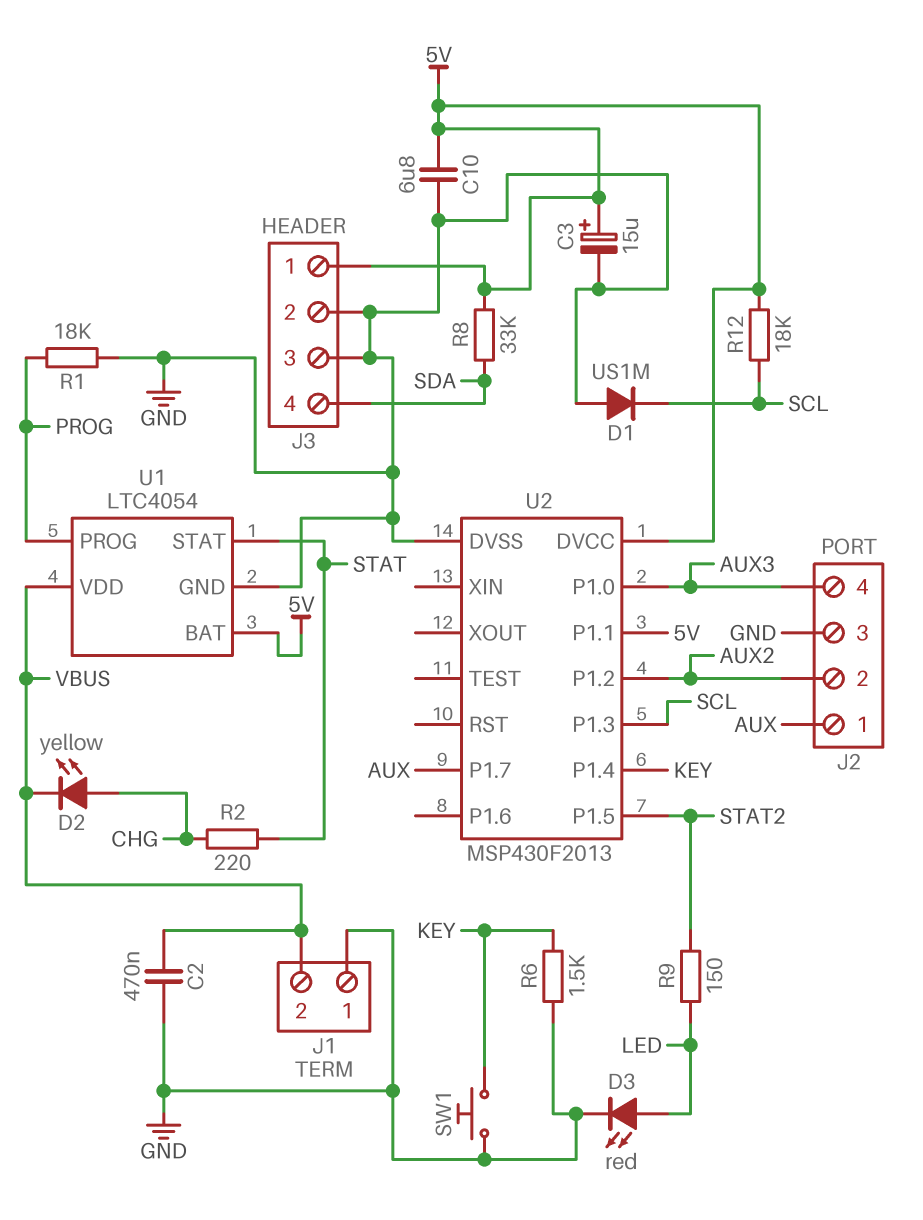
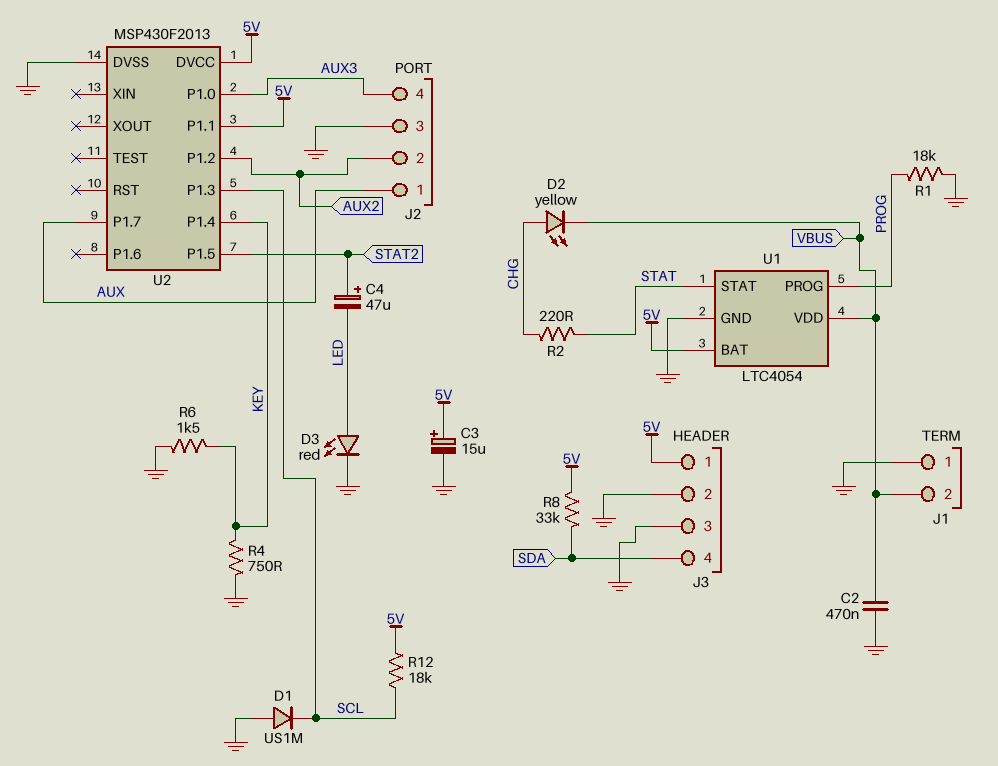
C4: none -> 47uF (plus STAT2, minus LED)
C10: 6.8uF (5V, GND) -> none
R4: none -> 750 (GND, KEY)
R9: 150 (LED, STAT2) -> none
SW1: button (GND, KEY) -> none

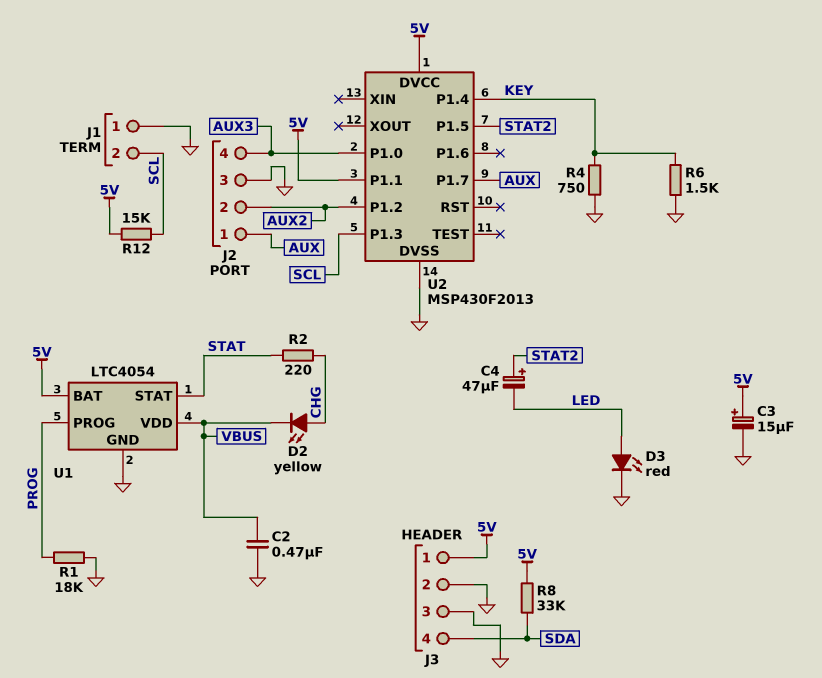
D1: diode US1M (A GND, K SCL) -> none
J1 pin 2: VBUS -> SCL
R12: 18k (5V, SCL) -> 15k (5V, SCL)

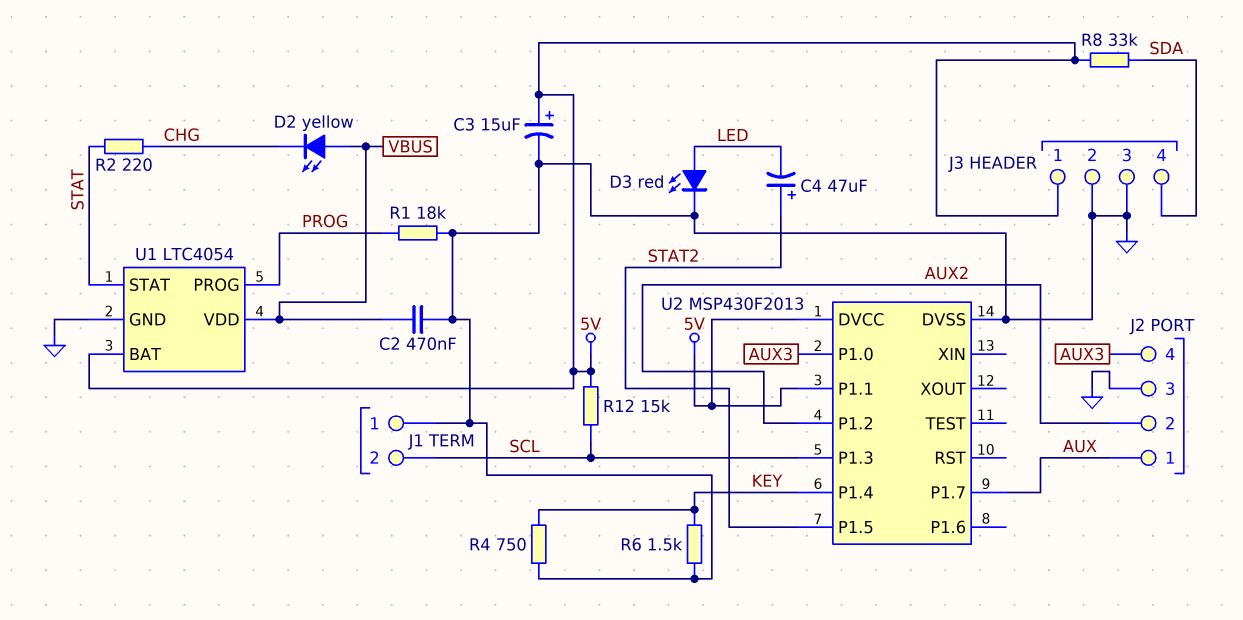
D2: LED yellow (A CHG, K VBUS) -> LED yellow (A VBUS, K CHG)

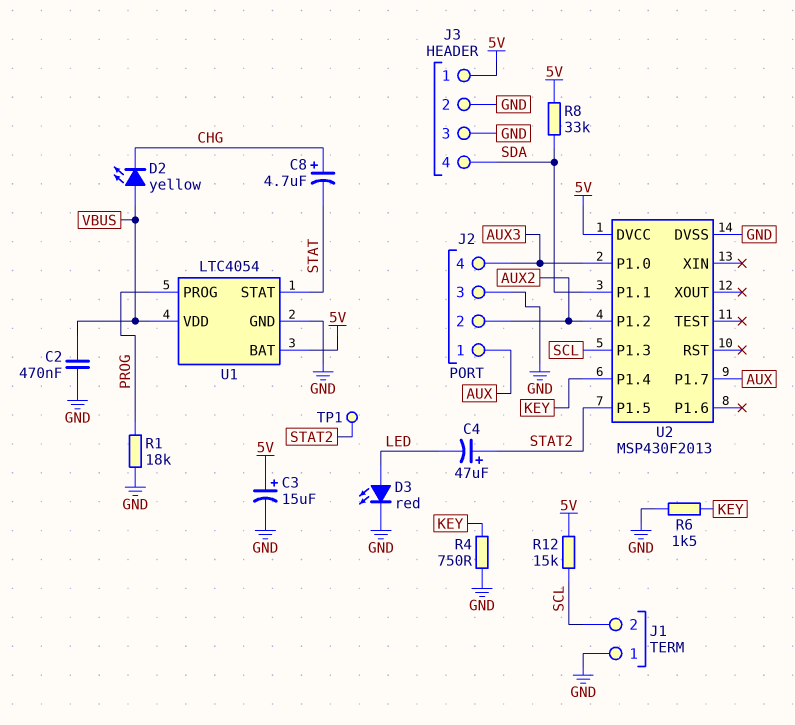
C8: none -> 4.7uF (plus CHG, minus STAT)
R2: 220 (CHG, STAT) -> none
TP1: none -> test point (STAT2)
U2 pin P1.1: 5V -> SDA

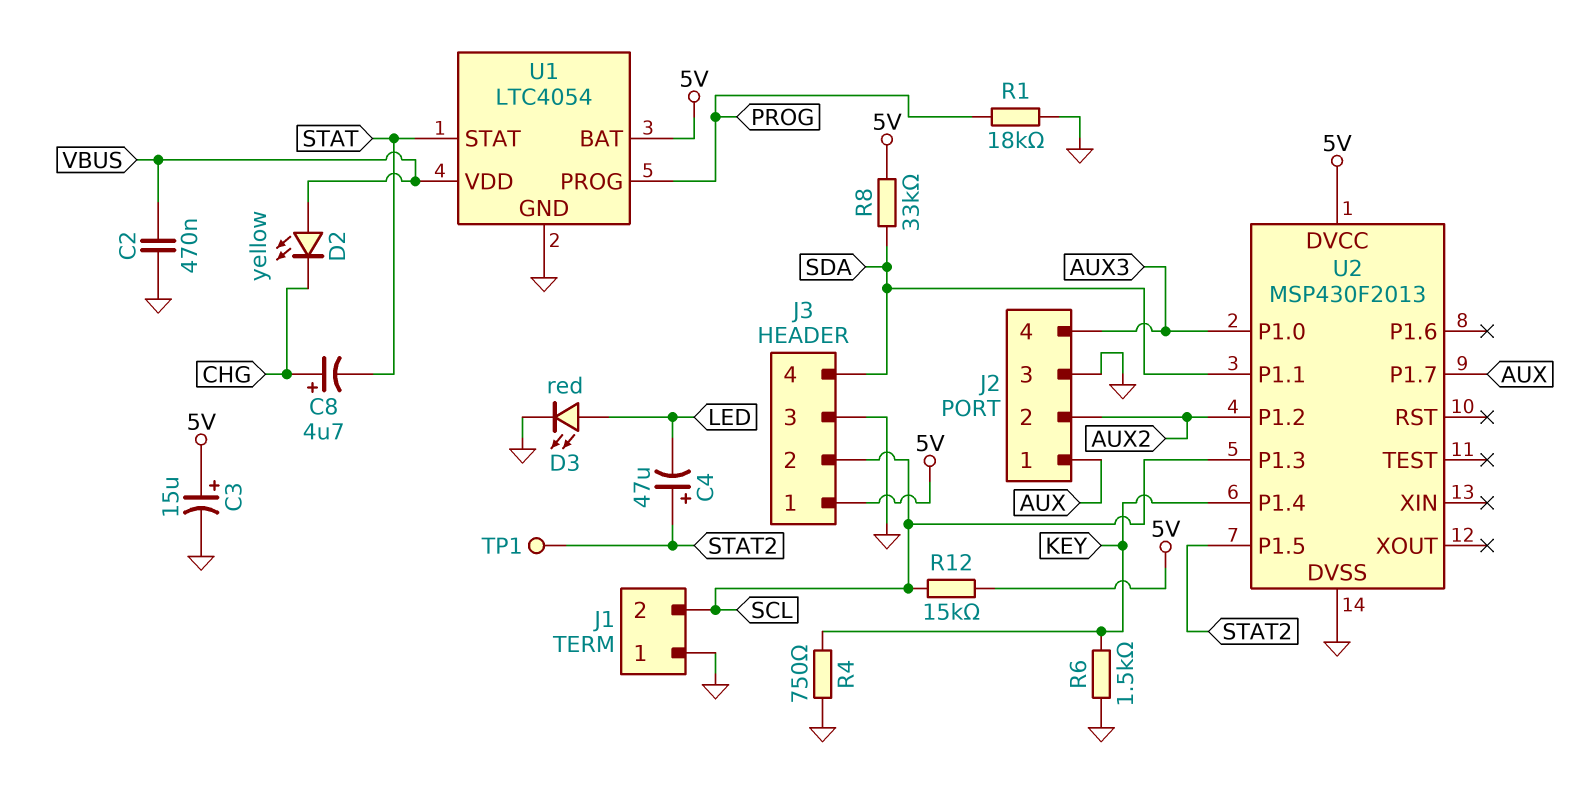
J3 pin 2: GND -> SCL

